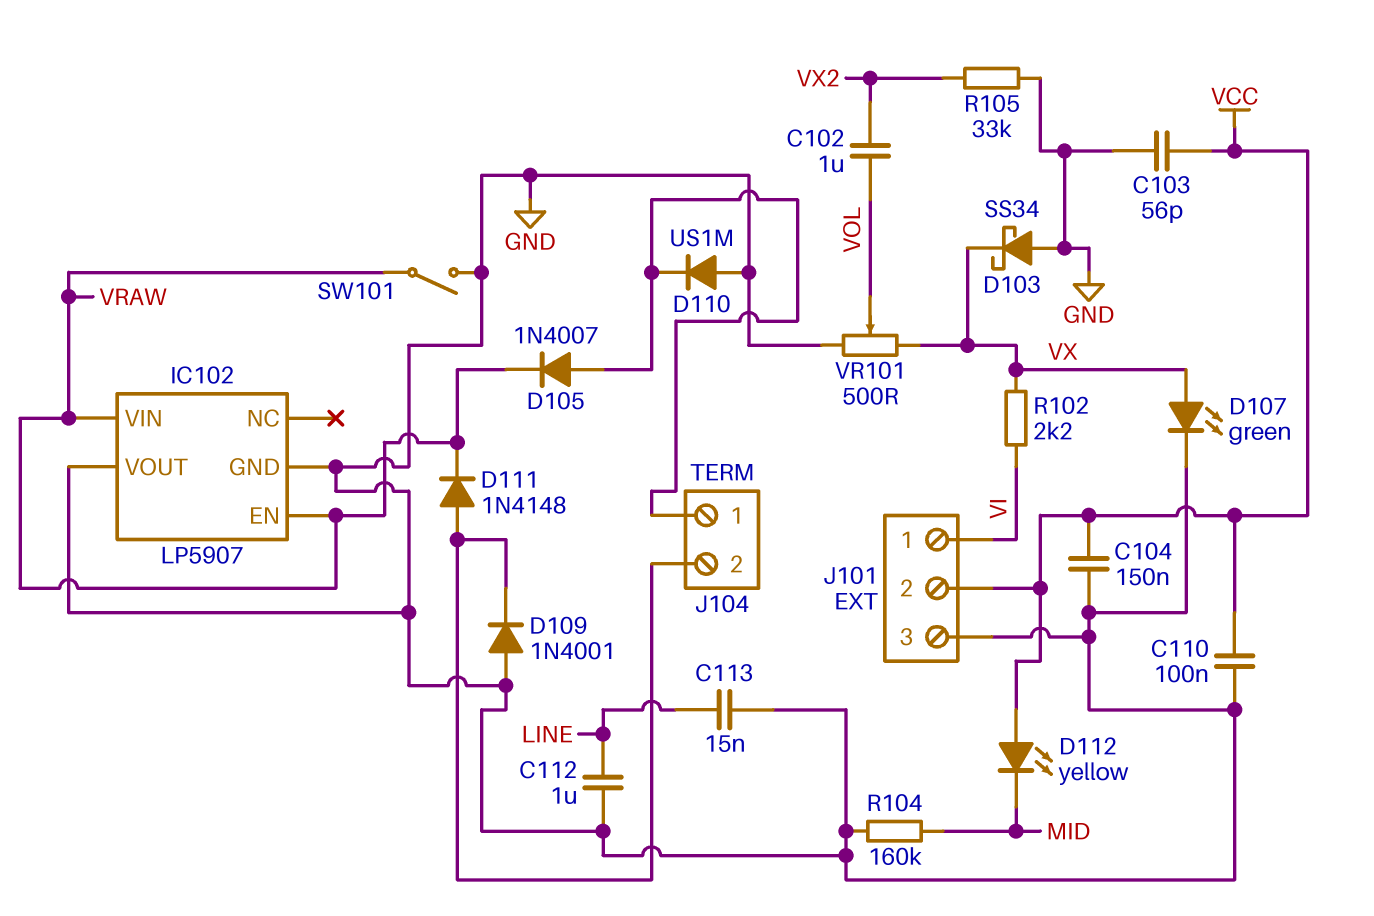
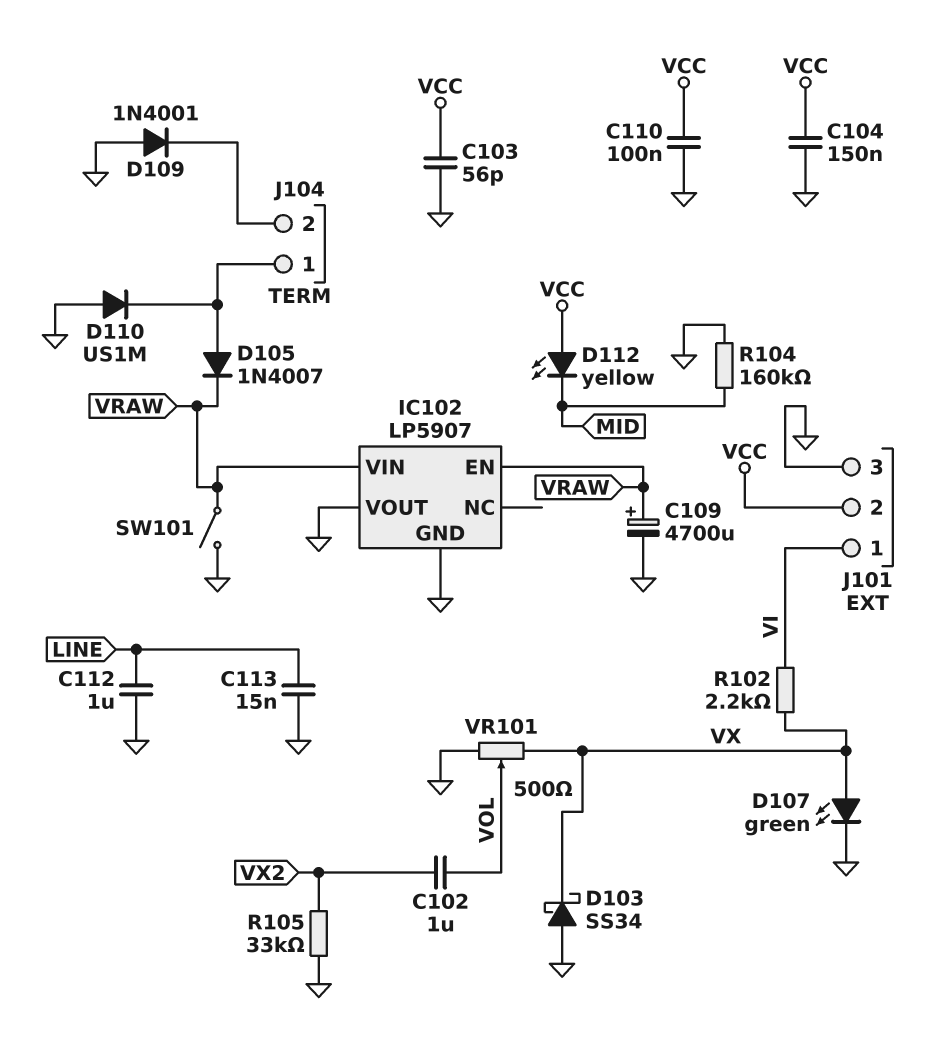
C109: none -> 4700uF (plus VRAW, minus GND)
D111: diode 1N4148 (A J104/2, K VRAW) -> none

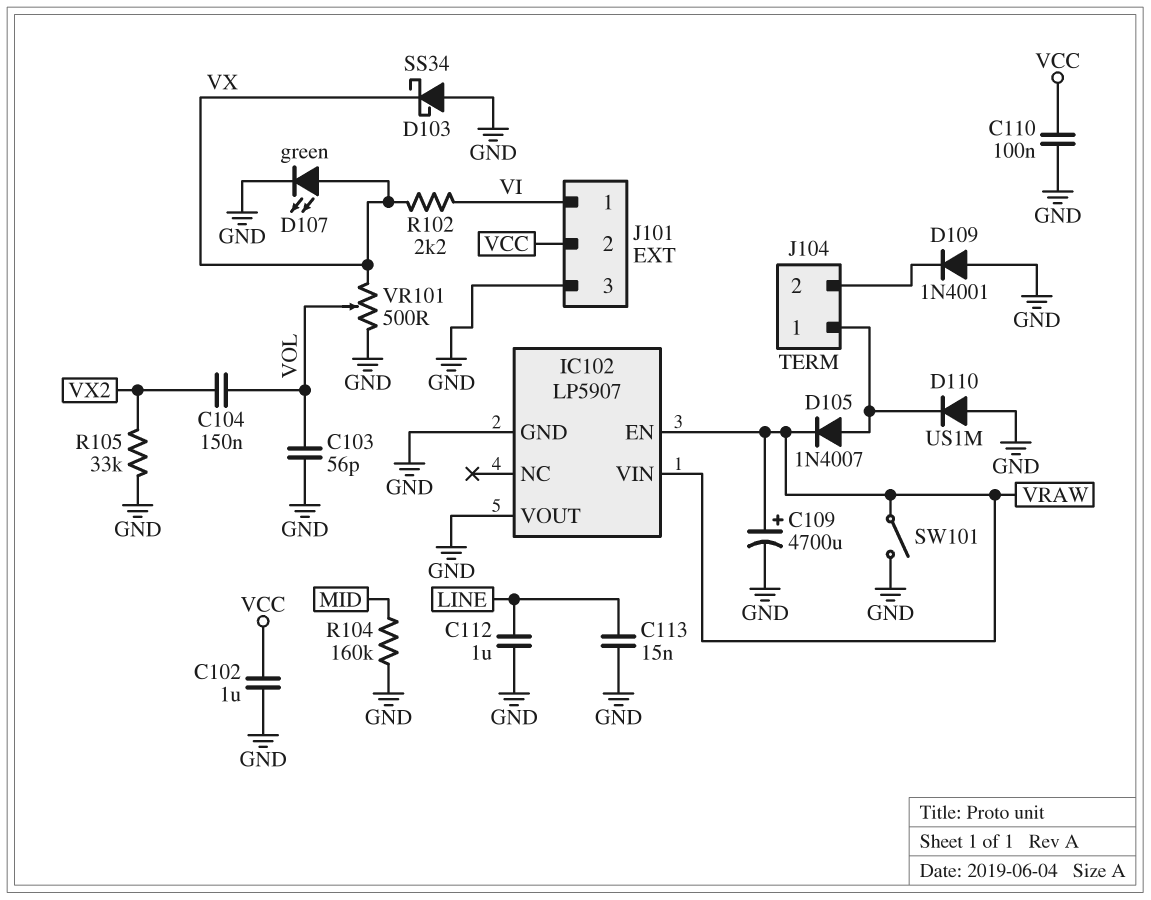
C102: 1uF (VOL, VX2) -> 1uF (GND, VCC)
C103: 56pF (GND, VCC) -> 56pF (GND, VOL)
C104: 150nF (GND, VCC) -> 150nF (VOL, VX2)
D112: LED yellow (A VCC, K MID) -> none

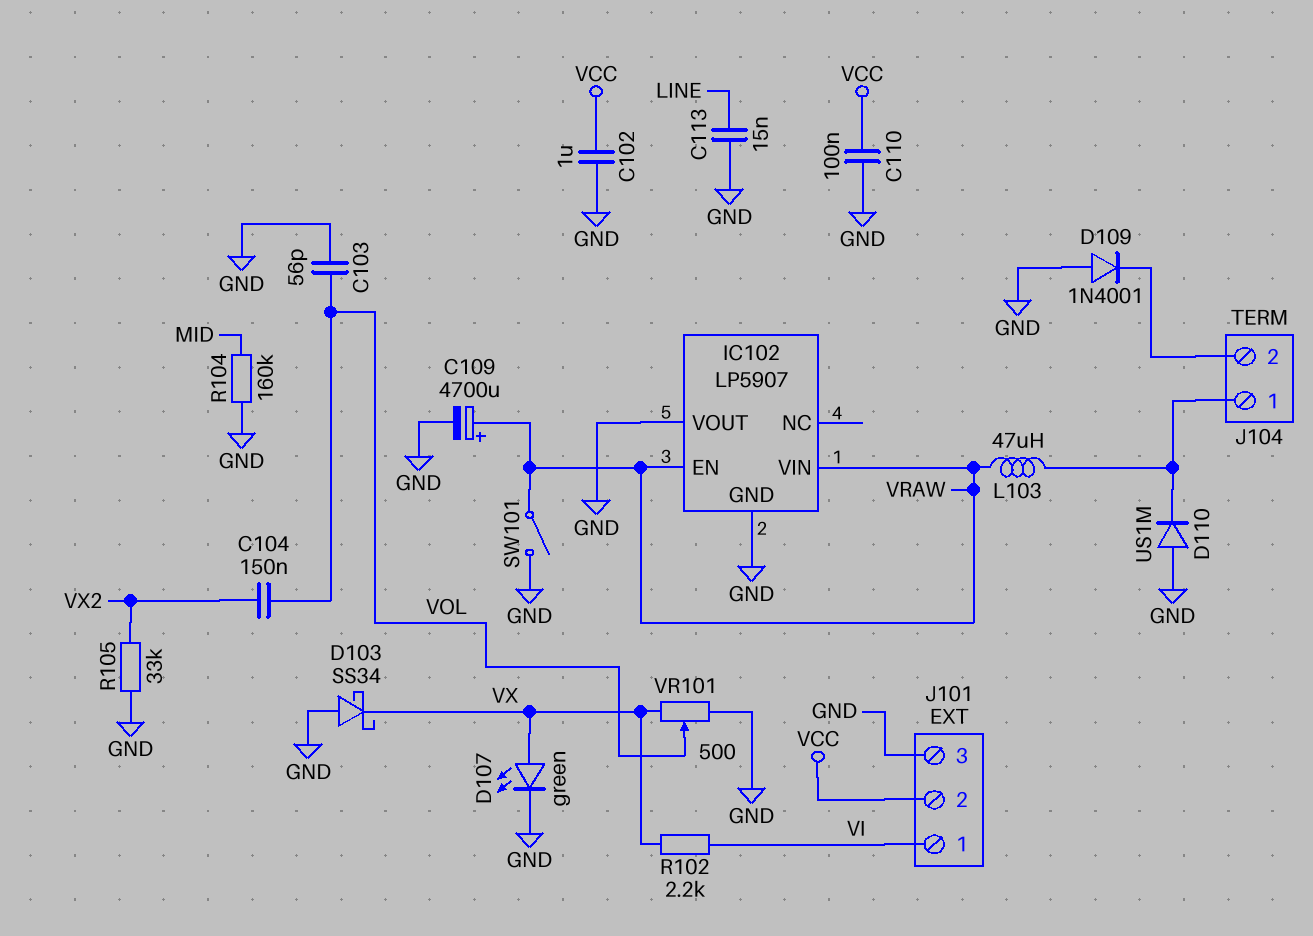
C112: 1uF (GND, LINE) -> none
D105: diode 1N4007 (A J104/1, K VRAW) -> none
L103: none -> 47uH (J104/1, VRAW)

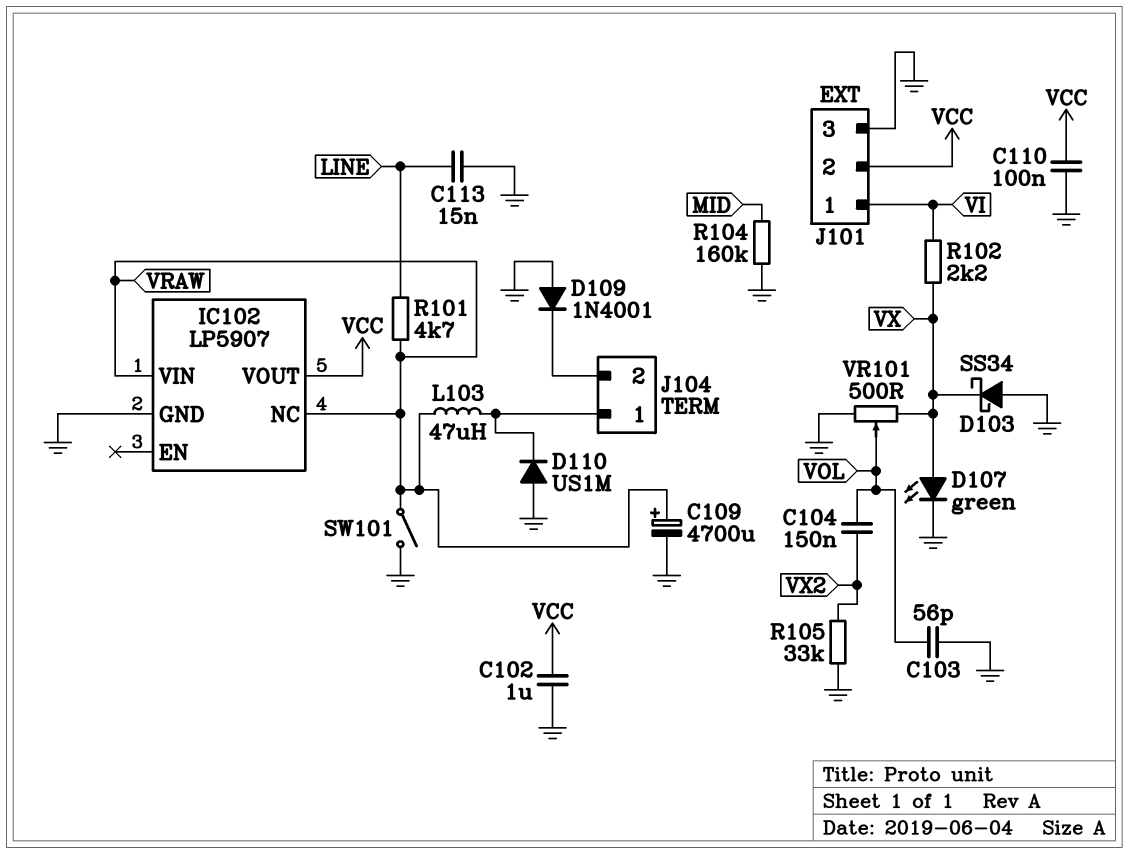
IC102 pin EN: VRAW -> none
IC102 pin NC: none -> VRAW
IC102 pin VOUT: GND -> VCC
R101: none -> 4.7k (LINE, VRAW)

